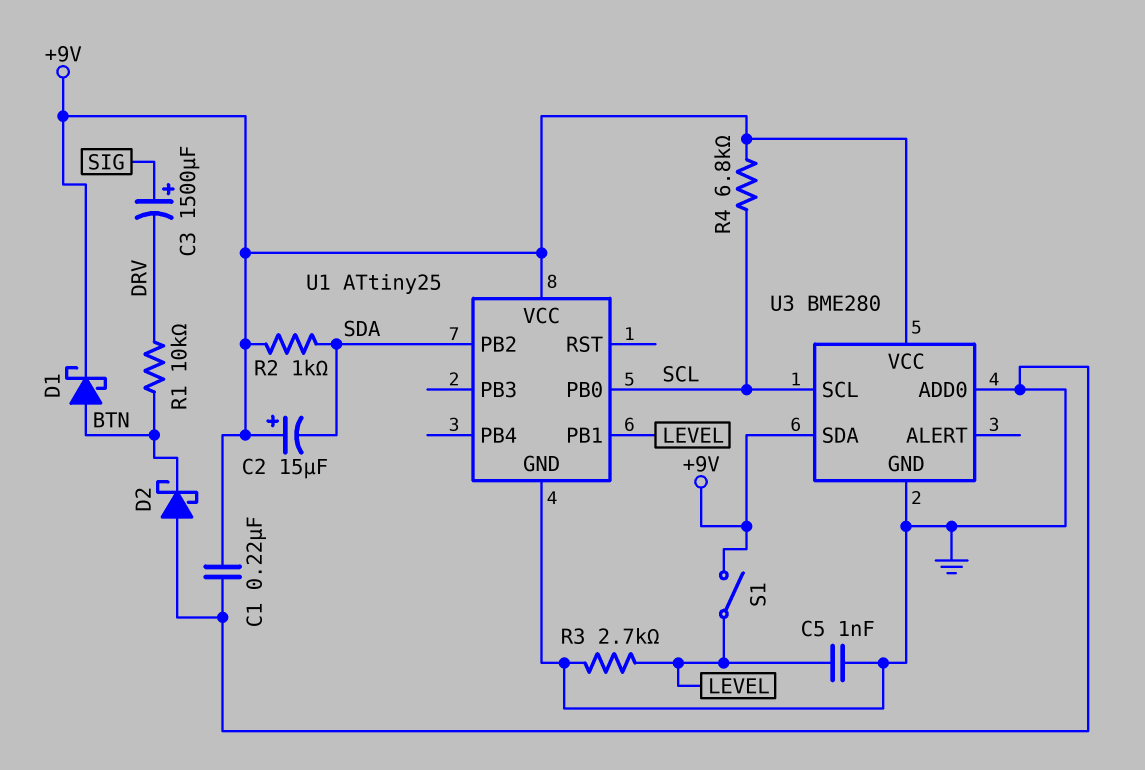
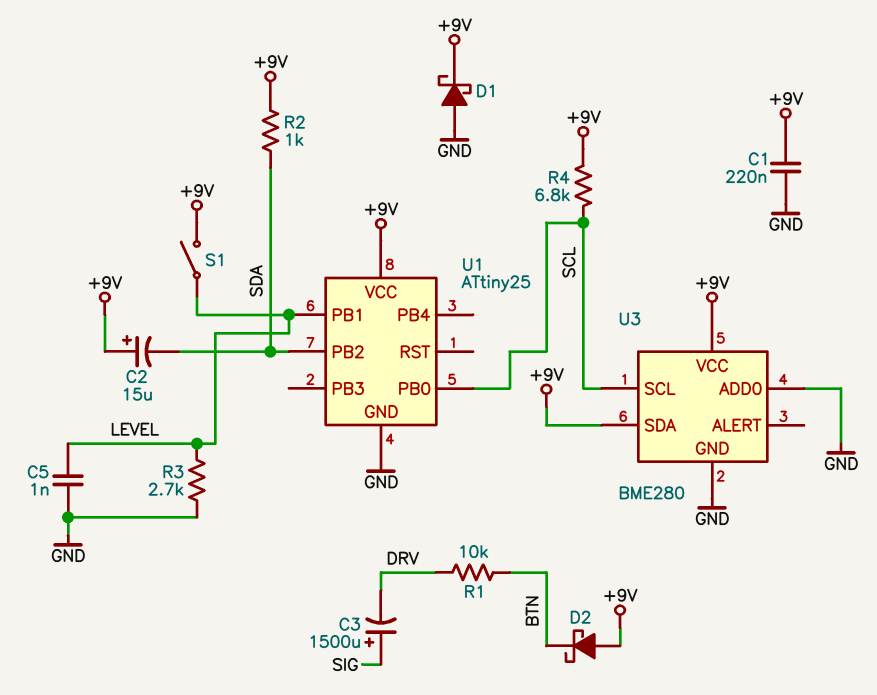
D1: schottky (A BTN, K +9V) -> schottky (A GND, K +9V)
D2: schottky (A GND, K BTN) -> schottky (A +9V, K BTN)

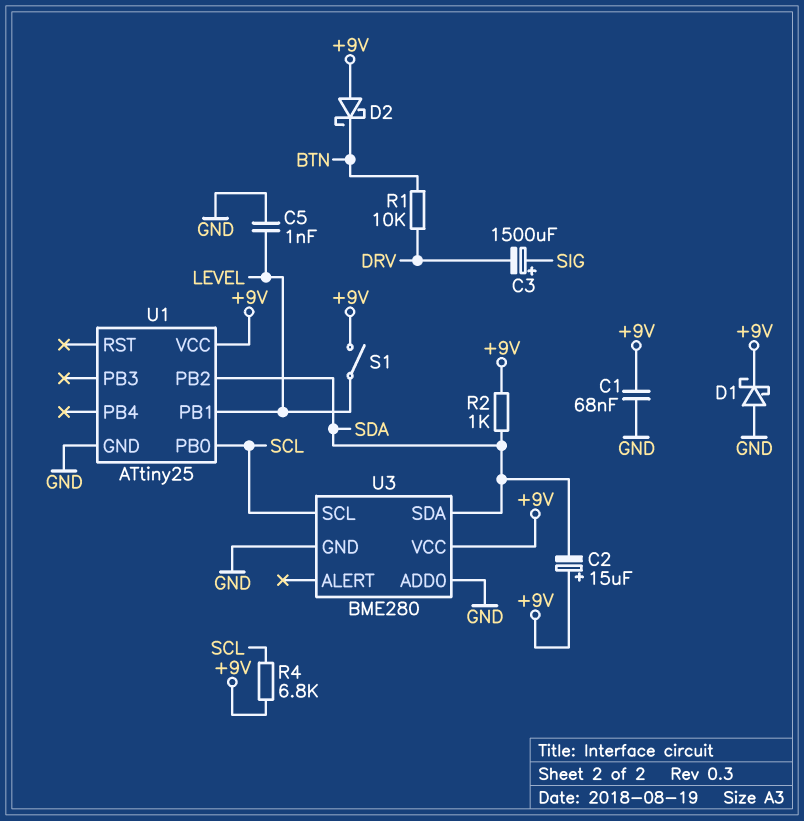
C1: 220nF (+9V, GND) -> 68nF (+9V, GND)
R3: 2.7k (GND, LEVEL) -> none
U3 pin SDA: +9V -> SDA

